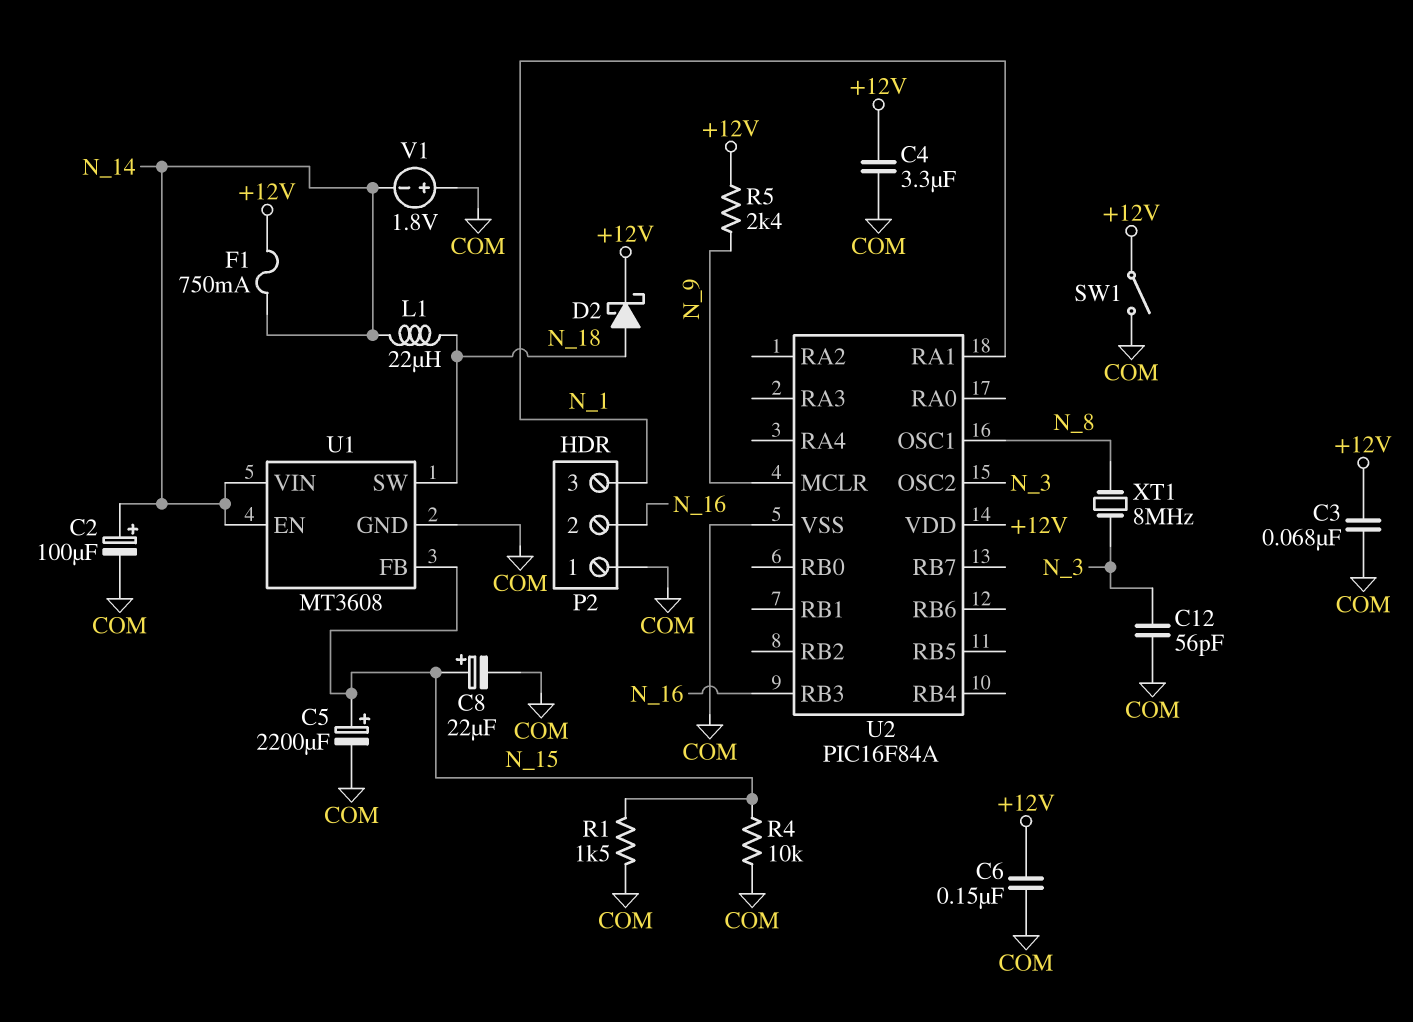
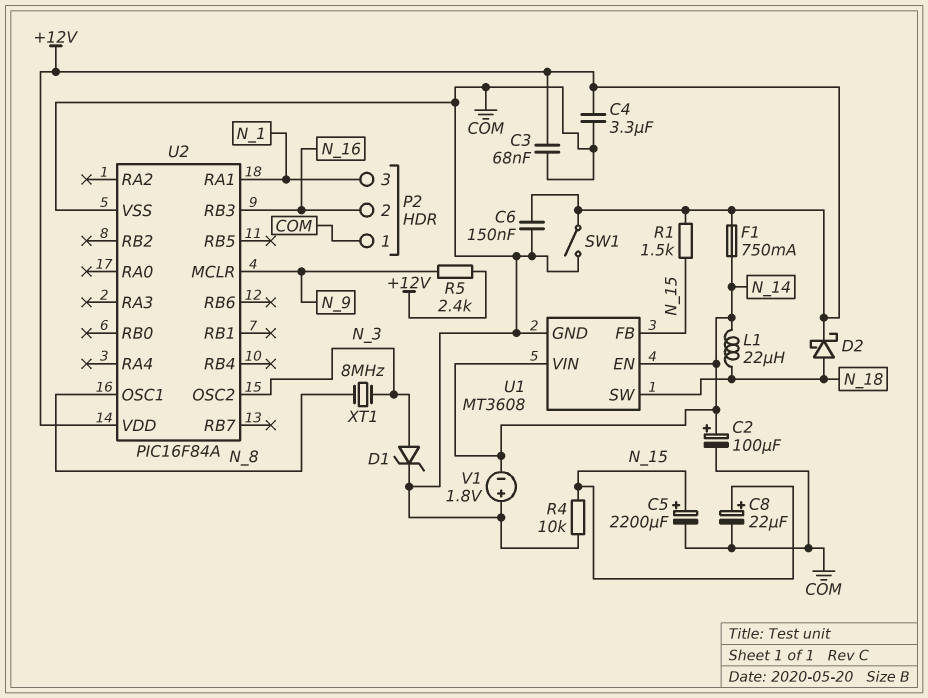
C12: 56pF (COM, N_3) -> none
D1: none -> zener (A N_3, K COM)
R1: 1.5k (COM, N_15) -> 1.5k (+12V, N_15)

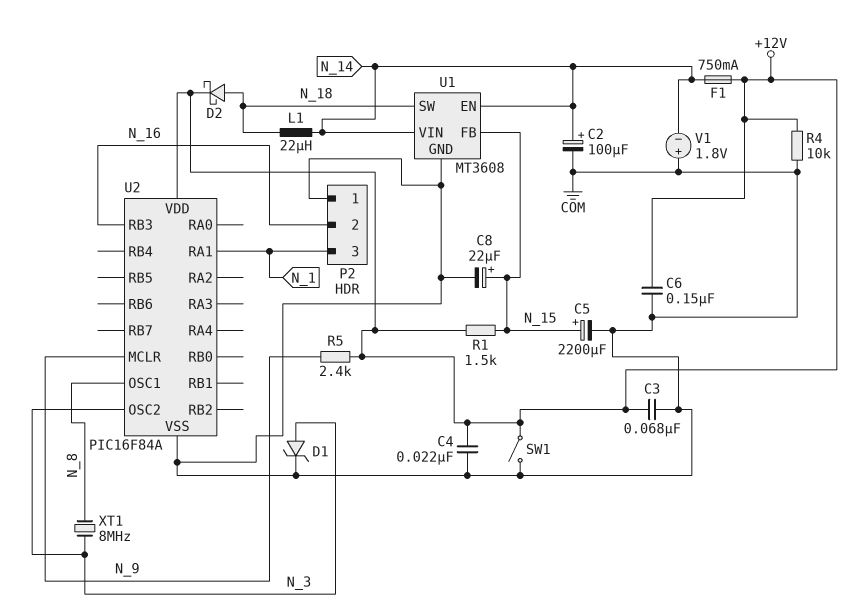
C4: 3.3uF (+12V, COM) -> 22nF (+12V, COM)
R4: 10k (COM, N_15) -> 10k (+12V, COM)

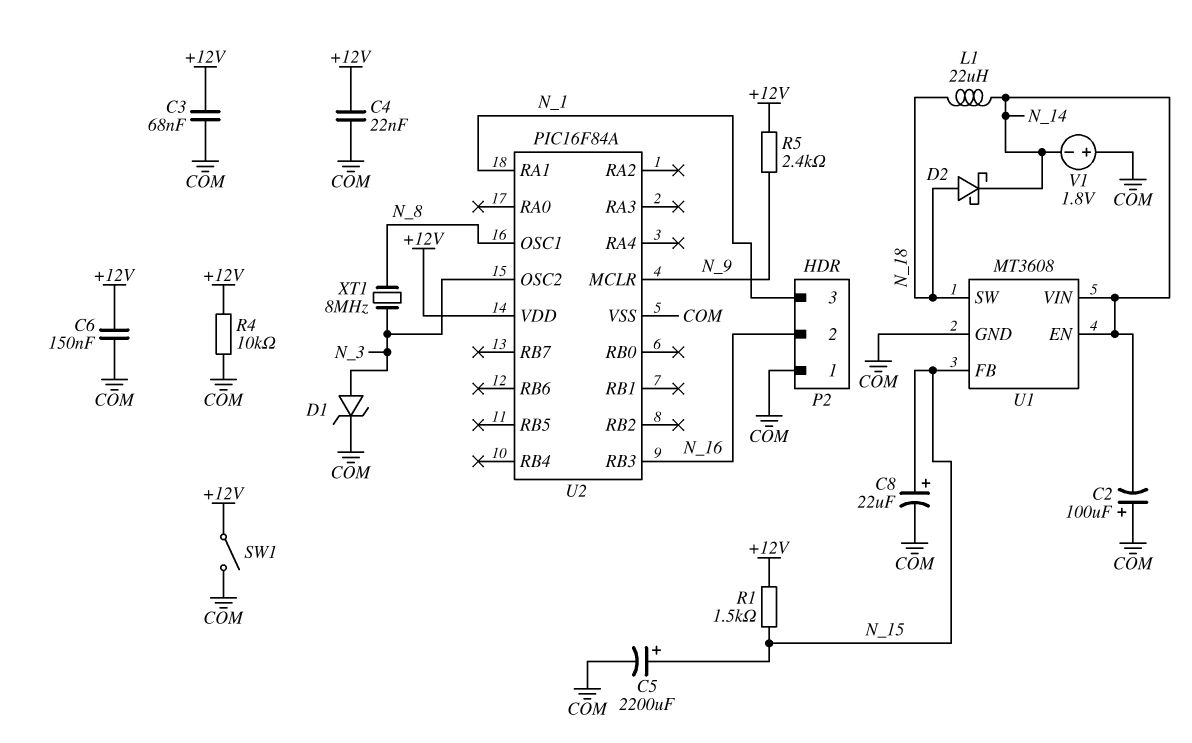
C2: 100uF (plus N_14, minus COM) -> 100uF (plus COM, minus N_14)
D2: schottky (A N_18, K +12V) -> schottky (A N_18, K N_14)
F1: 750mA (+12V, N_14) -> none

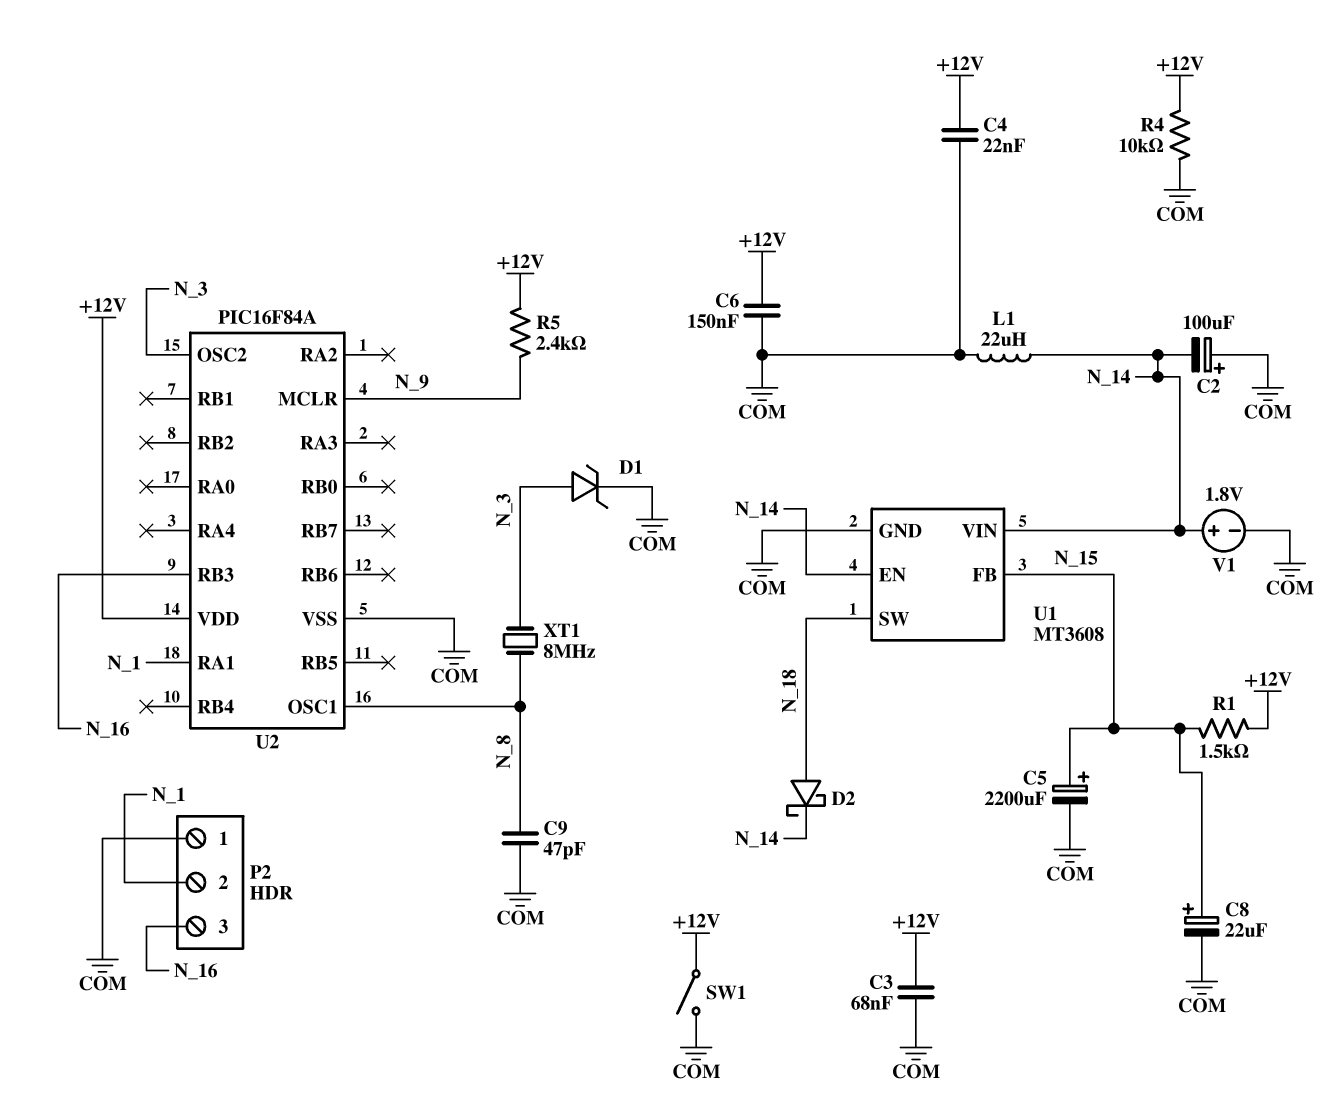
C9: none -> 47pF (COM, N_8)
L1: 22uH (N_14, N_18) -> 22uH (COM, N_14)
P2 pin 2: N_16 -> N_1
P2 pin 3: N_1 -> N_16
V1: 1.8V (plus COM, minus N_14) -> 1.8V (plus N_14, minus COM)

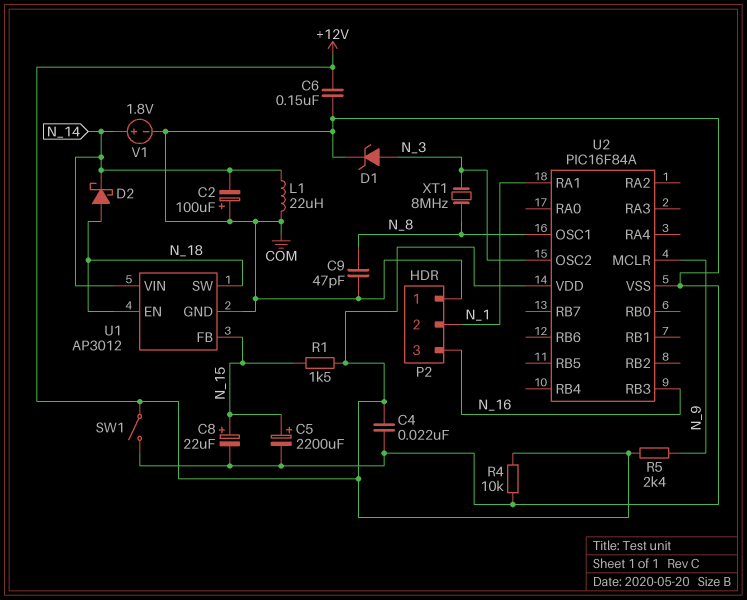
C3: 68nF (+12V, COM) -> none
U1: MT3608 -> AP3012
U1 pin EN: N_14 -> N_18

